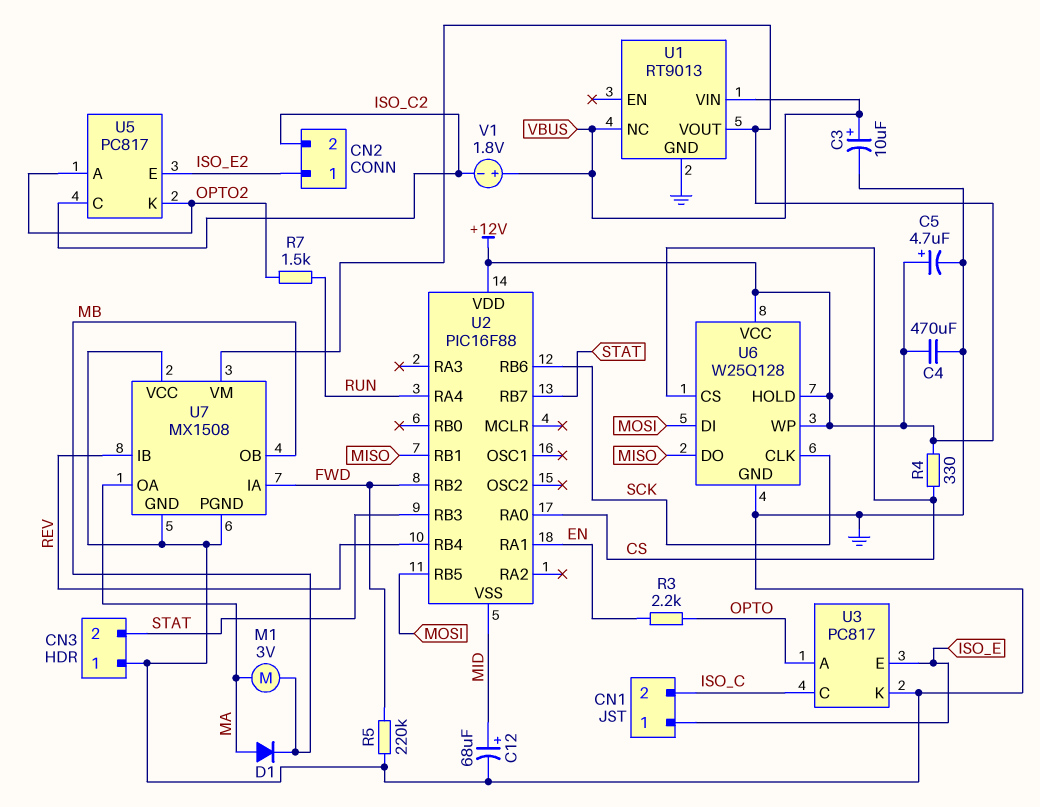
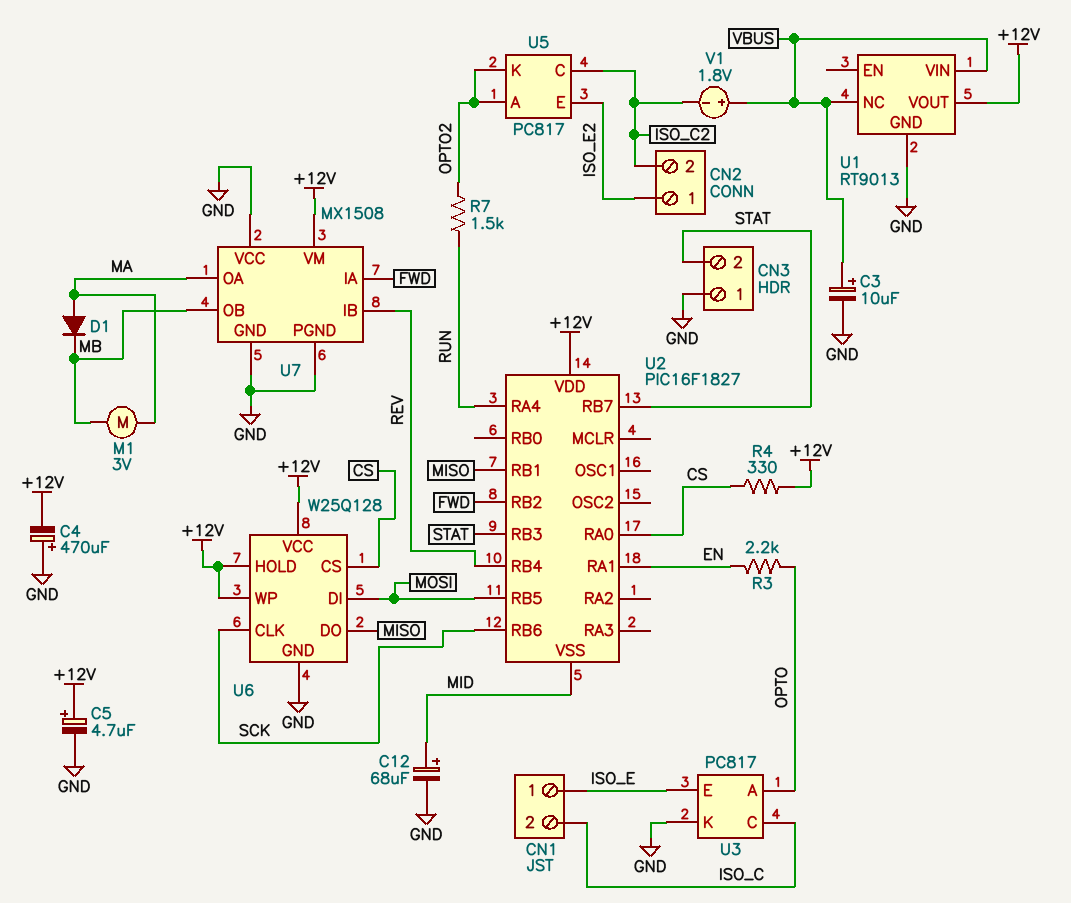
C4: 470uF (+12V, GND) -> 470uF (plus GND, minus +12V)
R5: 220k (FWD, GND) -> none
U2: PIC16F88 -> PIC16F1827

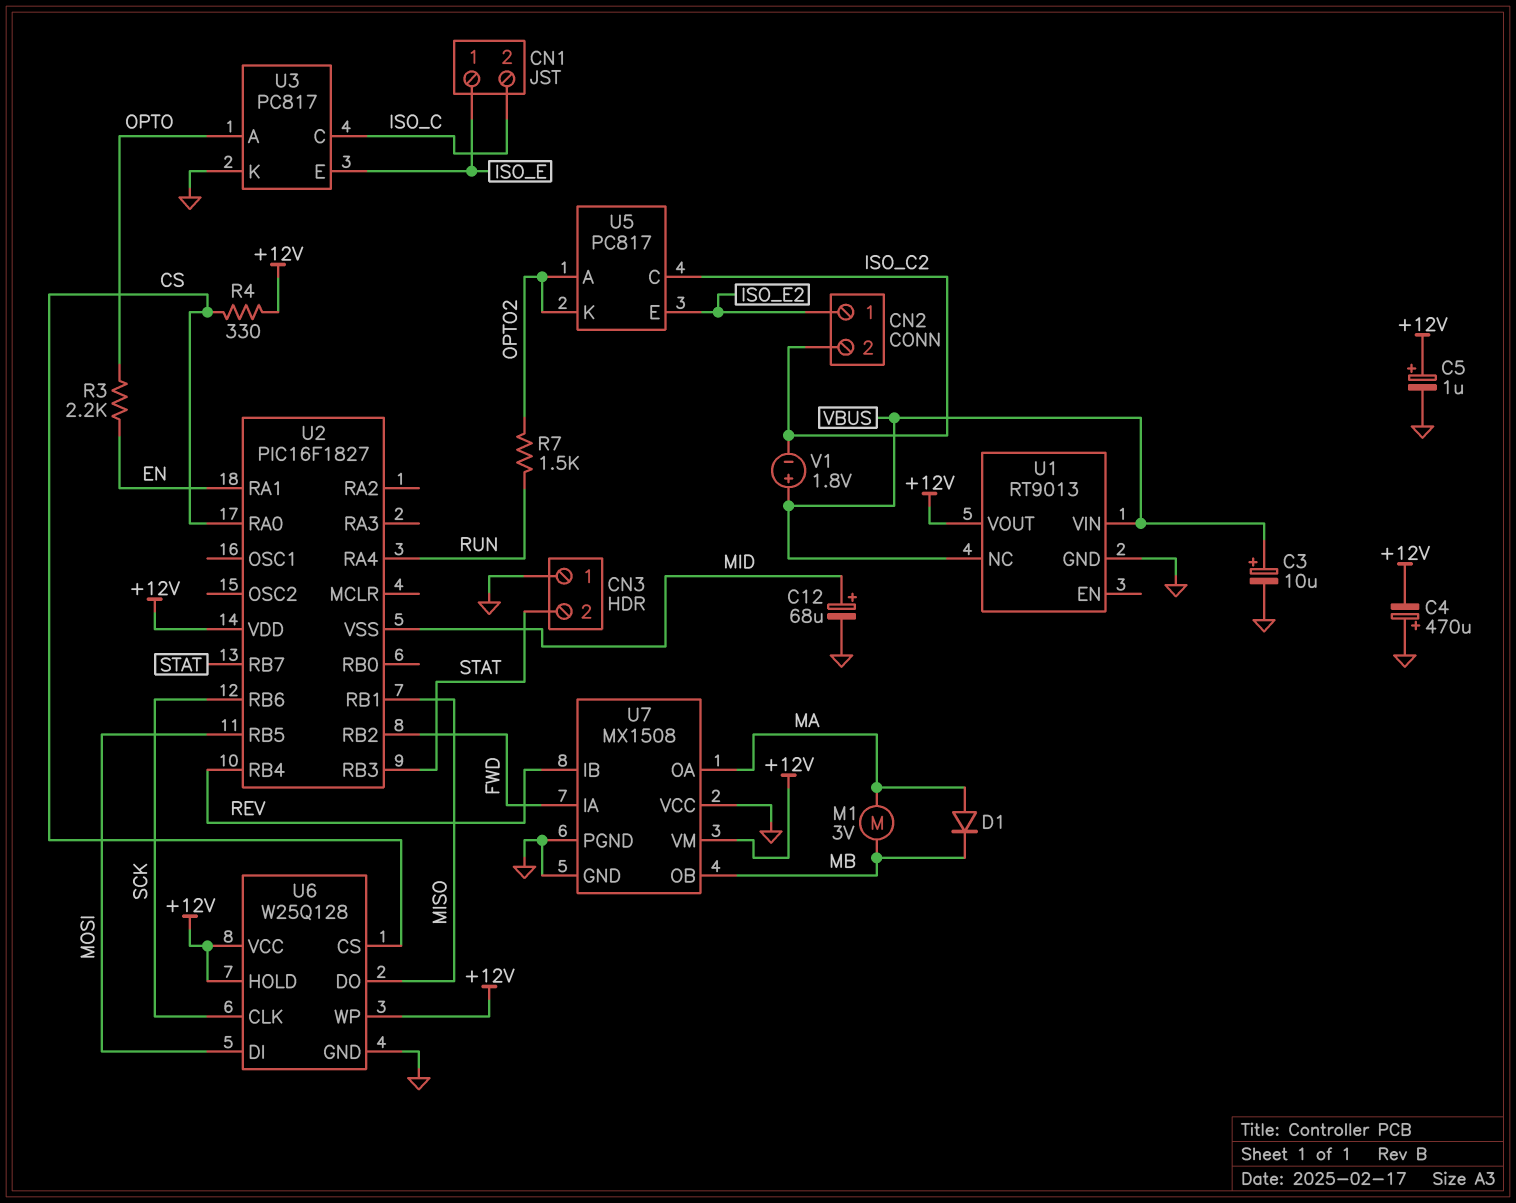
C5: 4.7uF (plus +12V, minus GND) -> 1uF (plus +12V, minus GND)

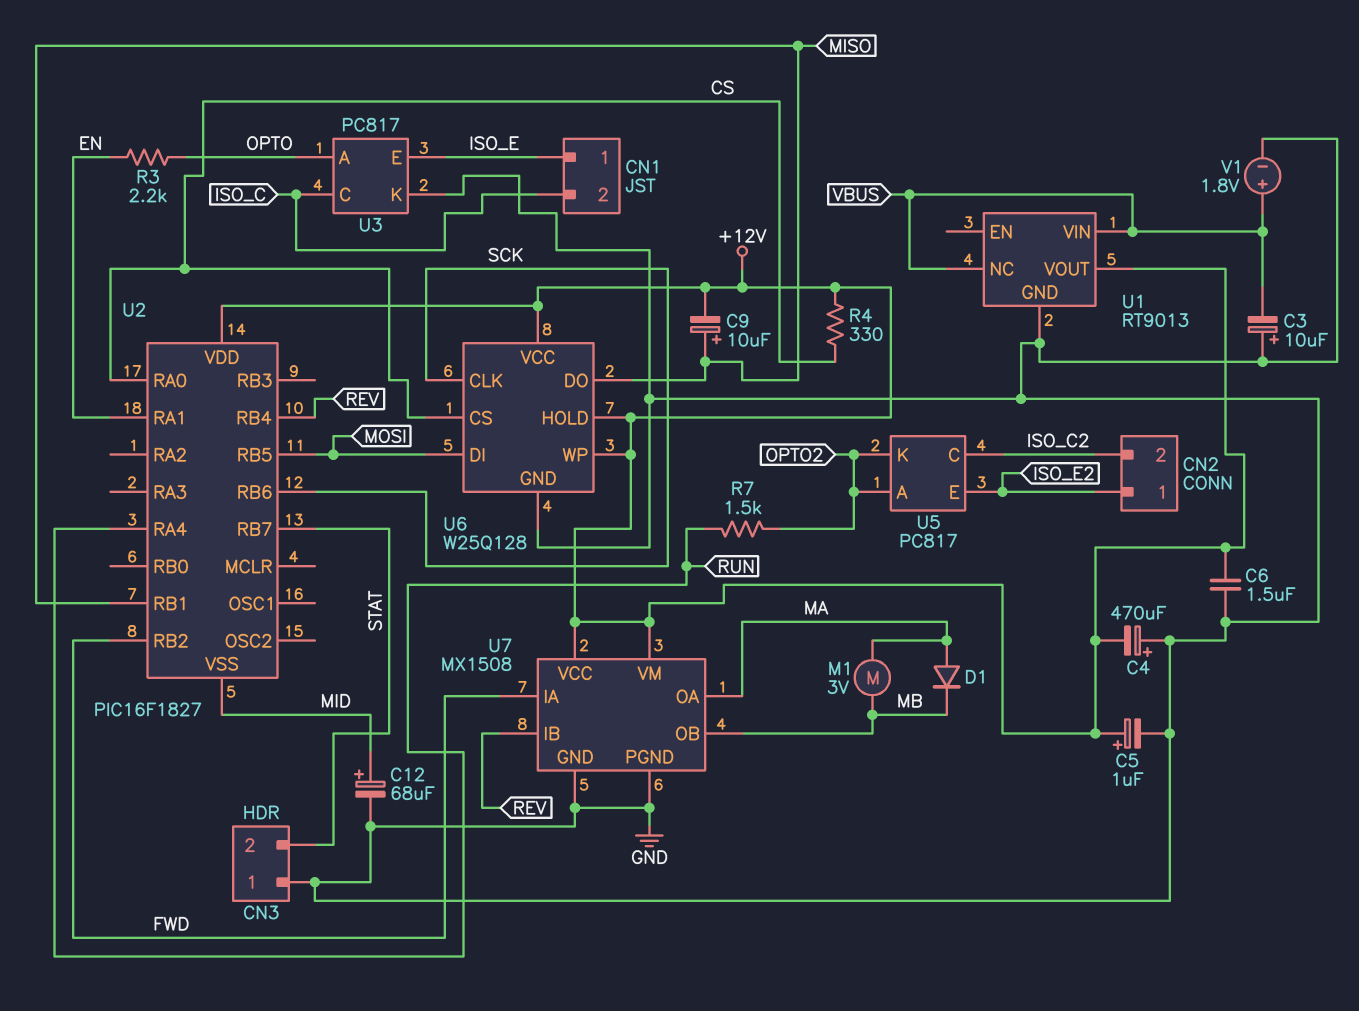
C3: 10uF (plus VBUS, minus GND) -> 10uF (plus GND, minus VBUS)
C6: none -> 1.5uF (+12V, GND)
C9: none -> 10uF (plus MISO, minus +12V)
U2 pin RB3: STAT -> none
U7 pin VCC: GND -> +12V
V1: 1.8V (plus VBUS, minus ISO_C2) -> 1.8V (plus VBUS, minus GND)

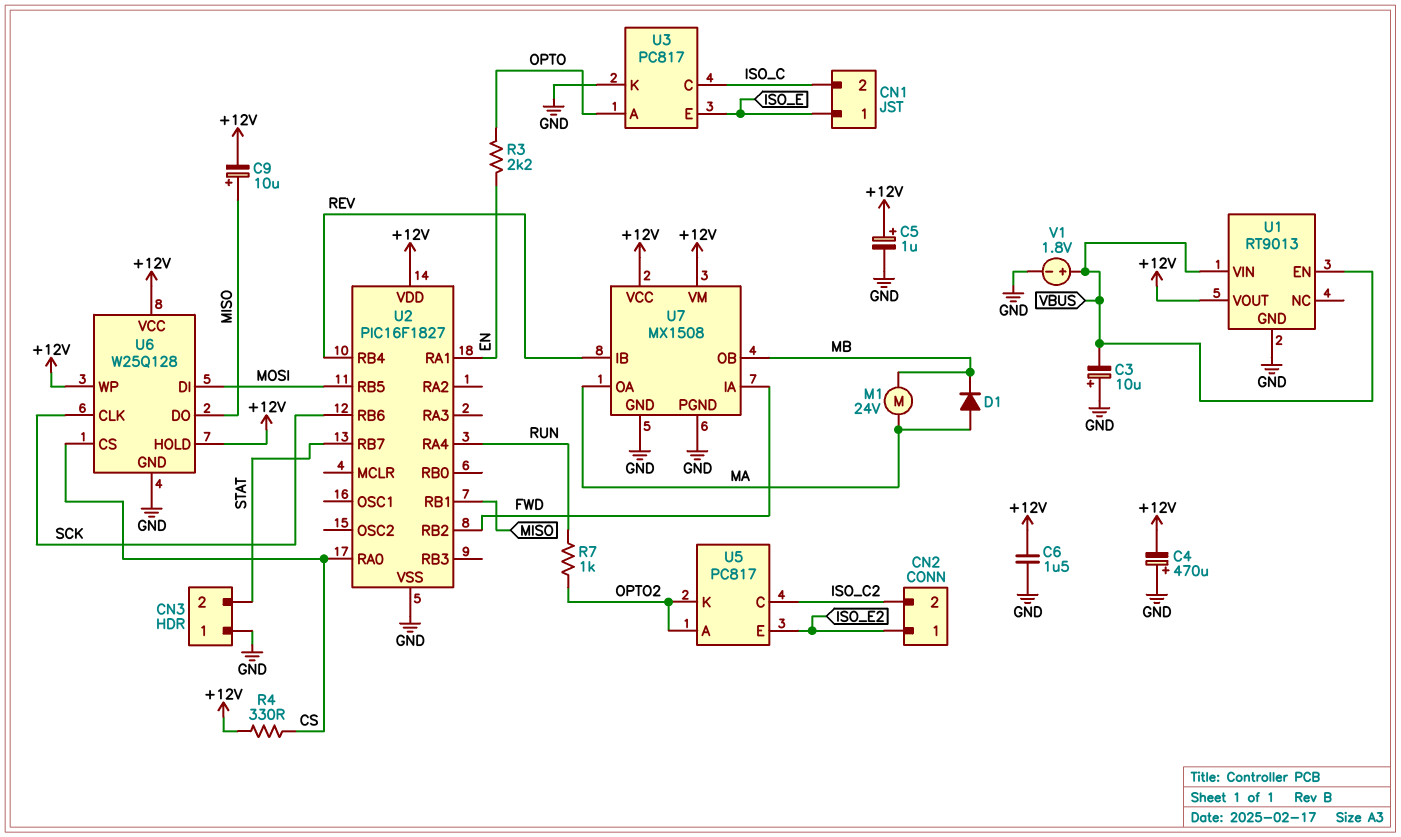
C12: 68uF (plus MID, minus GND) -> none
M1: motor 3V (MA, MB) -> motor 24V (MA, MB)
R7: 1.5k (OPTO2, RUN) -> 1k (OPTO2, RUN)
U1 pin EN: none -> VBUS
U1 pin NC: VBUS -> none
U2 pin VSS: MID -> GND

